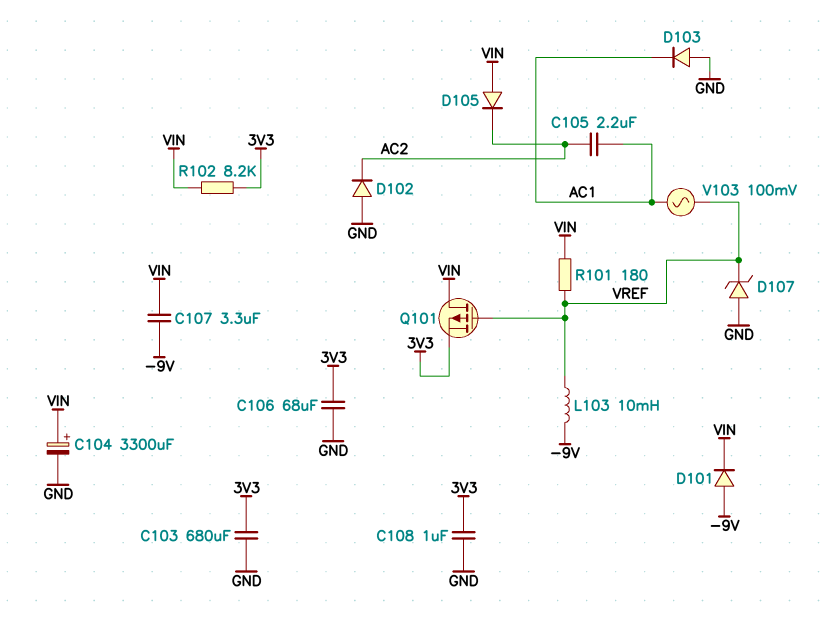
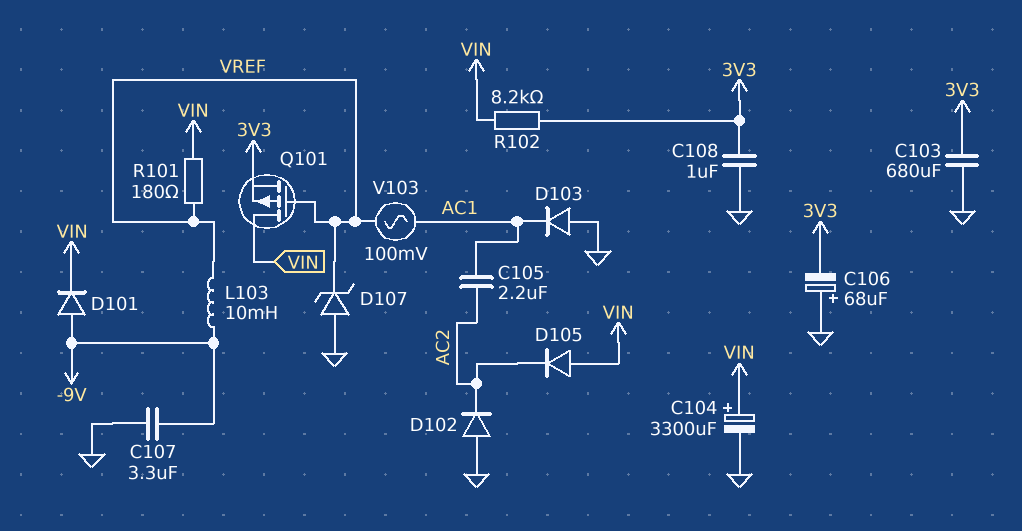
C106: 68uF (3V3, GND) -> 68uF (plus GND, minus 3V3)
C107: 3.3uF (-9V, VIN) -> 3.3uF (-9V, GND)

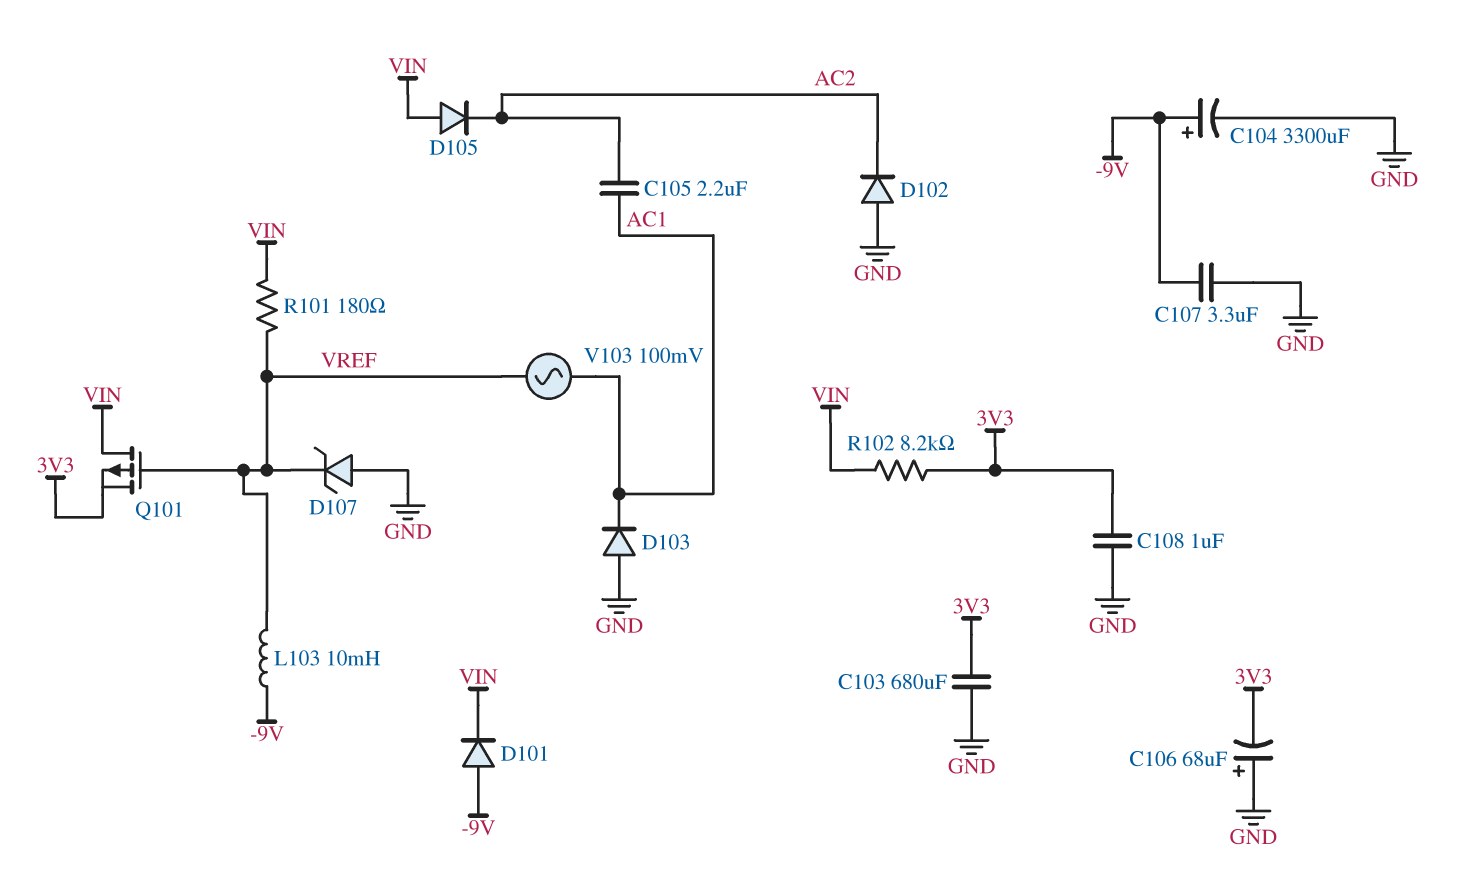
C104: 3300uF (plus VIN, minus GND) -> 3300uF (plus -9V, minus GND)

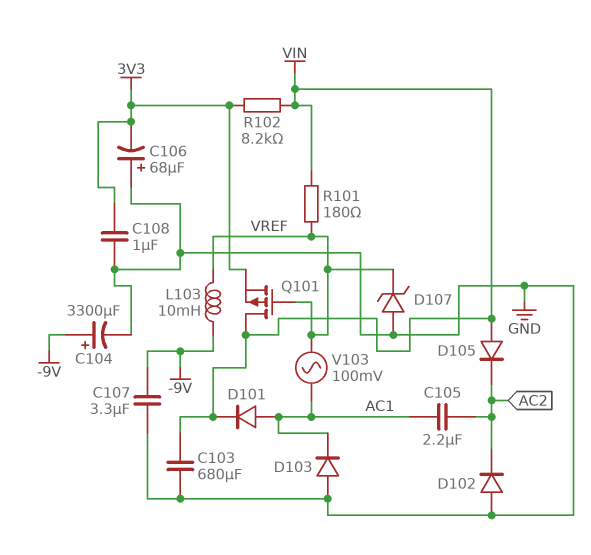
C103: 680uF (3V3, GND) -> 680uF (GND, VIN)
D101: diode (A -9V, K VIN) -> diode (A AC1, K VIN)

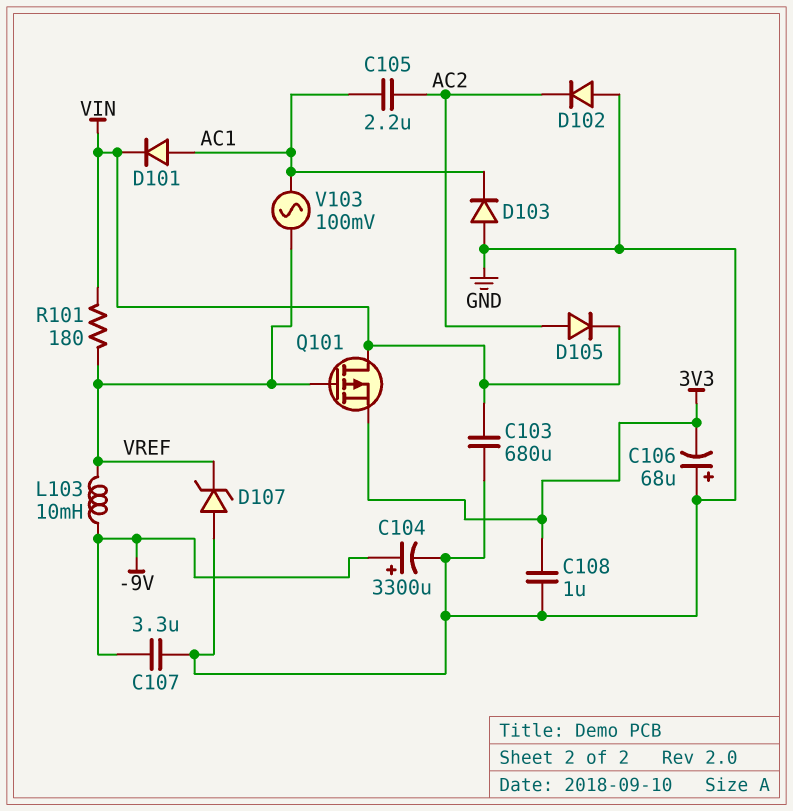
D105: diode (A VIN, K AC2) -> diode (A AC2, K VIN)
R102: 8.2k (3V3, VIN) -> none

